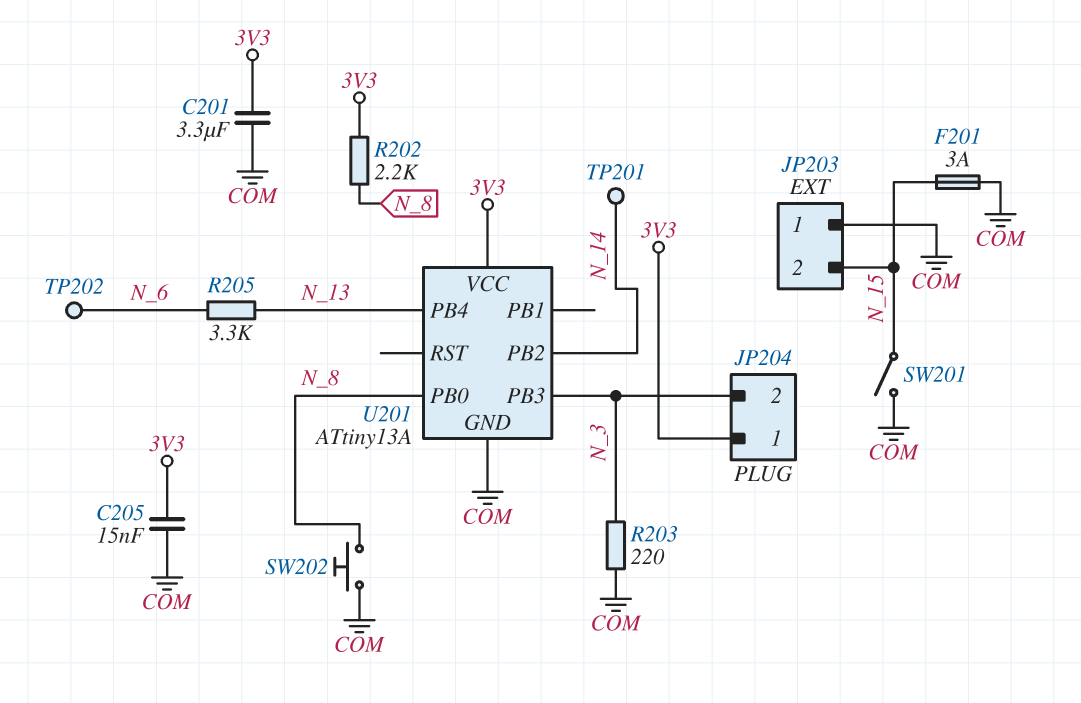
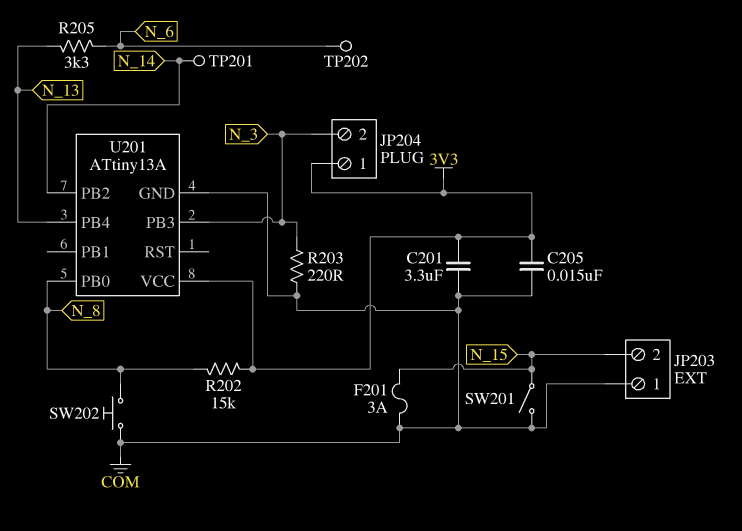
R202: 2.2k (3V3, N_8) -> 15k (3V3, N_8)

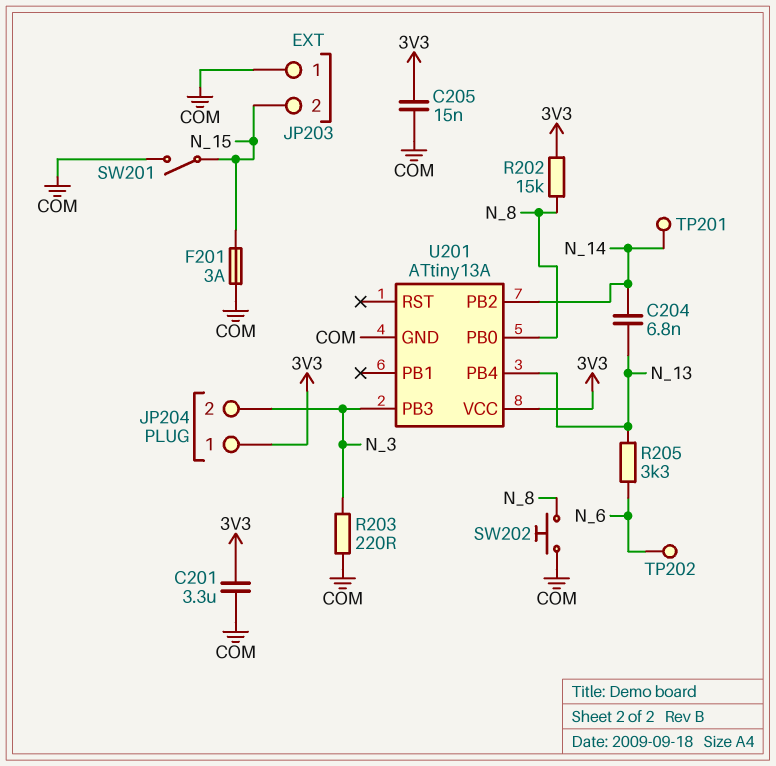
C204: none -> 6.8nF (N_13, N_14)

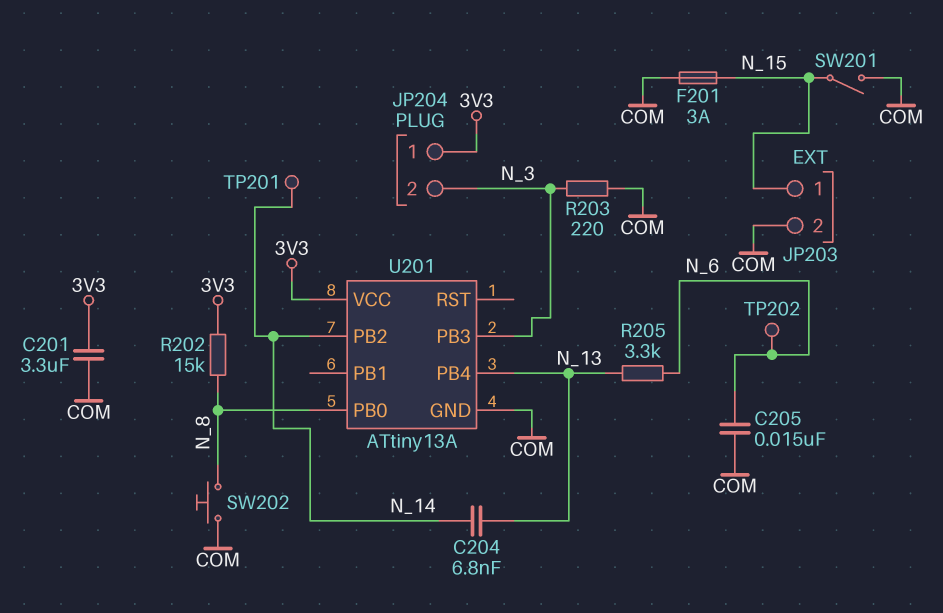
C205: 15nF (3V3, COM) -> 15nF (COM, N_6)
JP203 pin 1: COM -> N_15
JP203 pin 2: N_15 -> COM

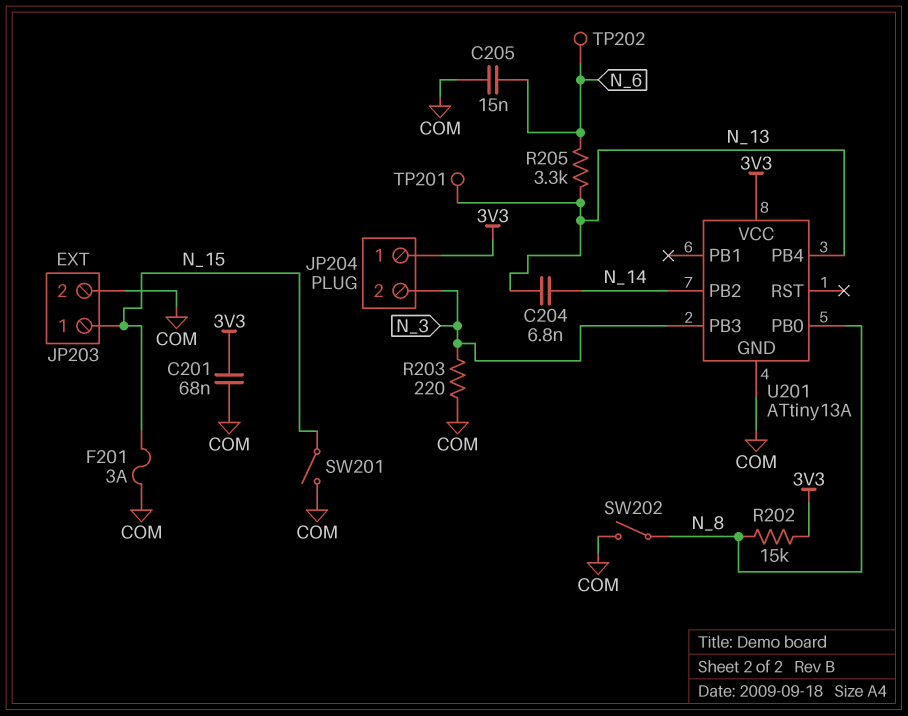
C201: 3.3uF (3V3, COM) -> 68nF (3V3, COM)
SW202: button (COM, N_8) -> switch (COM, N_8)
TP201: test point (N_14) -> test point (N_13)

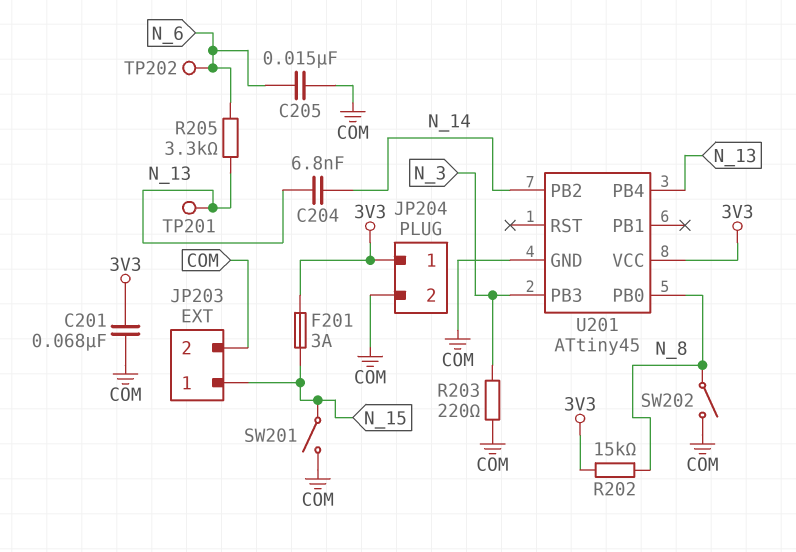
F201: 3A (COM, N_15) -> 3A (3V3, N_15)
JP204 pin 2: N_3 -> COM
U201: ATtiny13A -> ATtiny45

